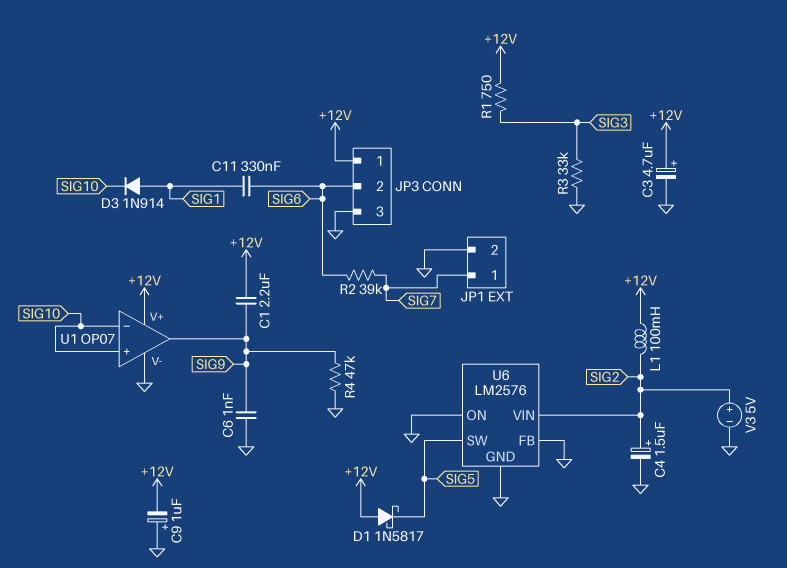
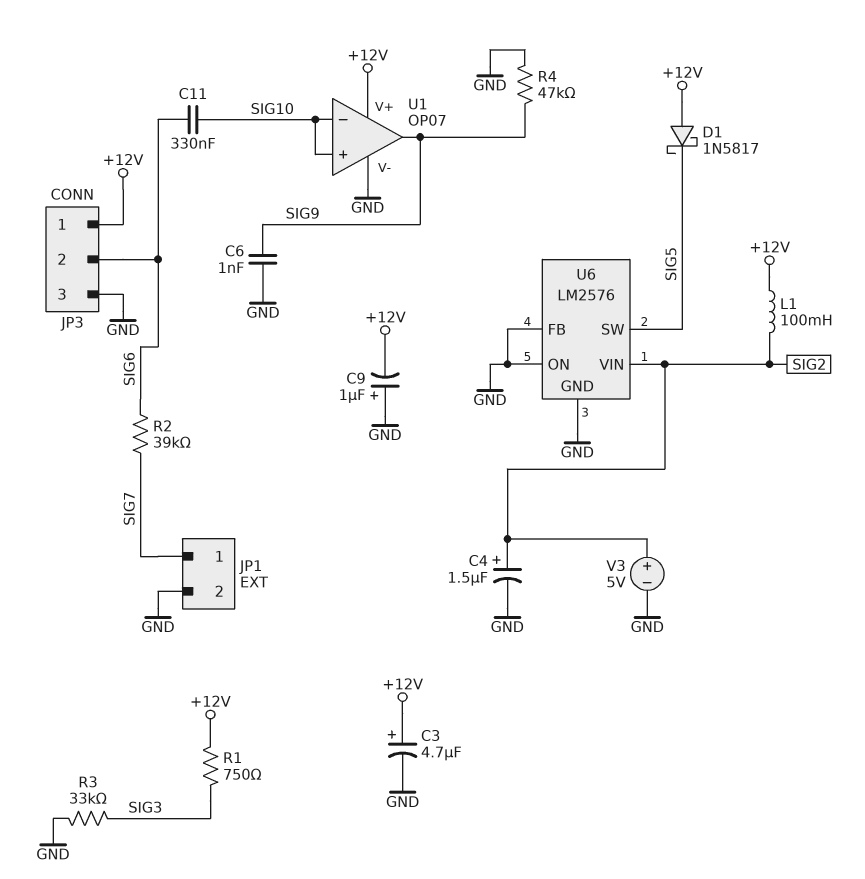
C1: 2.2uF (+12V, SIG9) -> none
C11: 330nF (SIG1, SIG6) -> 330nF (SIG6, SIG10)
D3: diode 1N914 (A SIG1, K SIG10) -> none

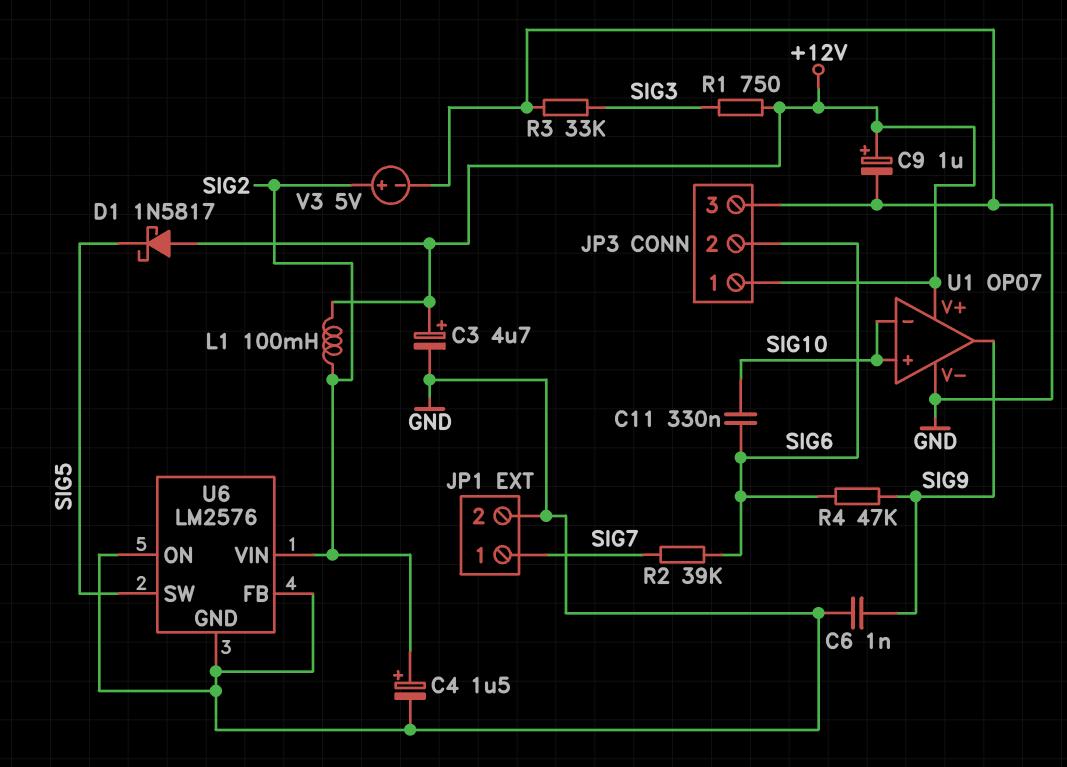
C9: 1uF (plus GND, minus +12V) -> 1uF (plus +12V, minus GND)
R4: 47k (GND, SIG9) -> 47k (SIG6, SIG9)

